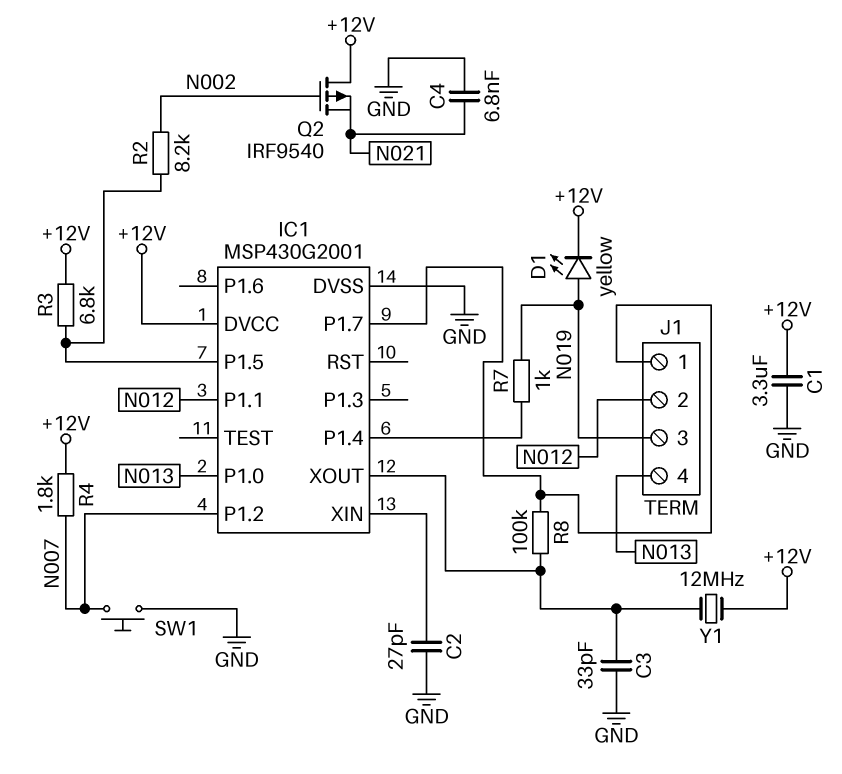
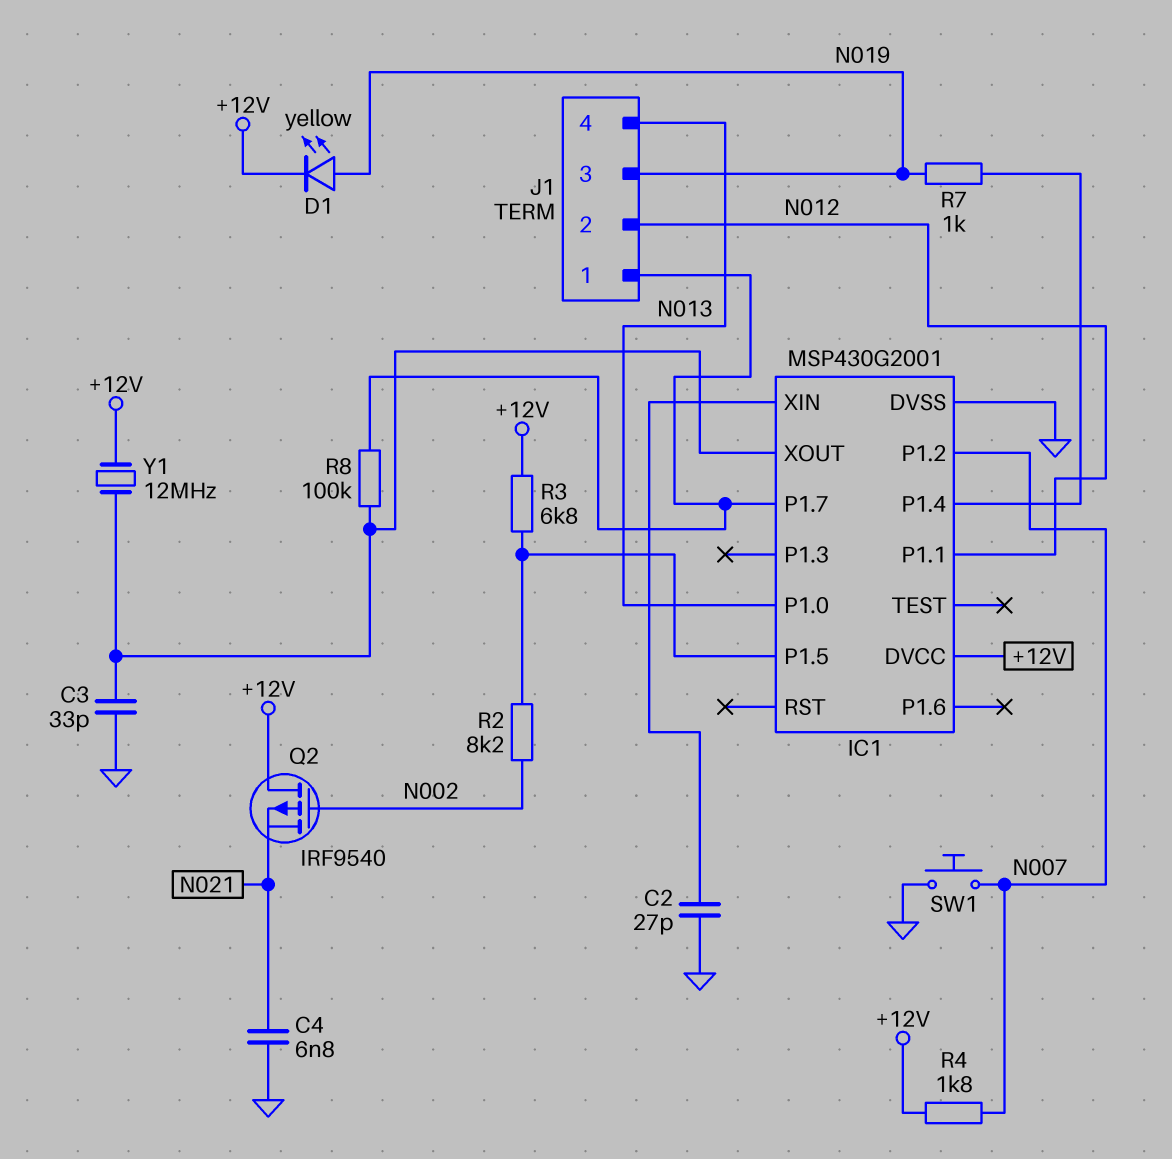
C1: 3.3uF (+12V, GND) -> none

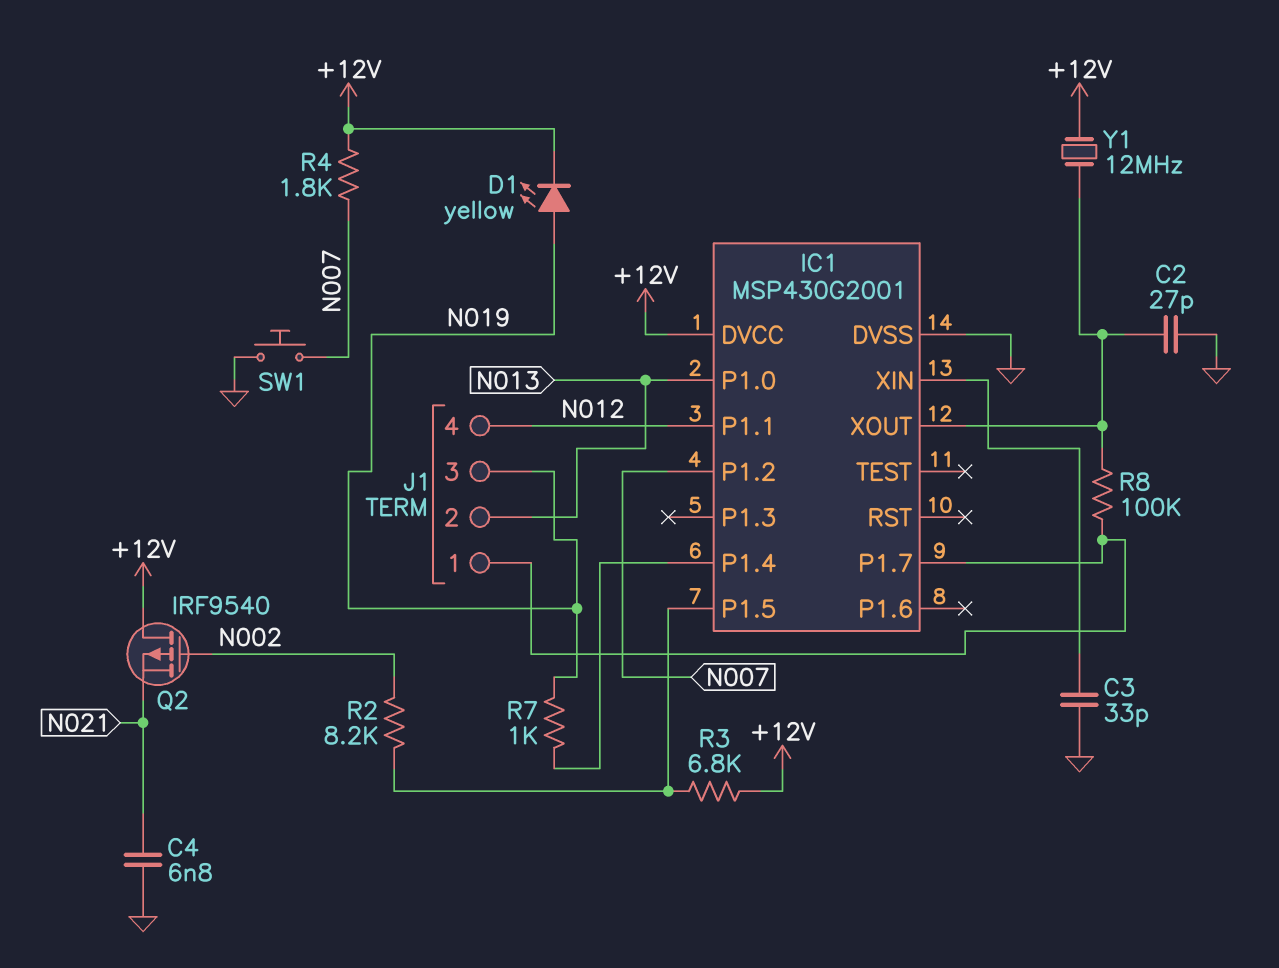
C2: 27pF (GND, IC1/XIN) -> 27pF (GND, IC1/XOUT)
C3: 33pF (GND, IC1/XOUT) -> 33pF (GND, IC1/XIN)
J1 pin 2: N012 -> N013
J1 pin 4: N013 -> N012

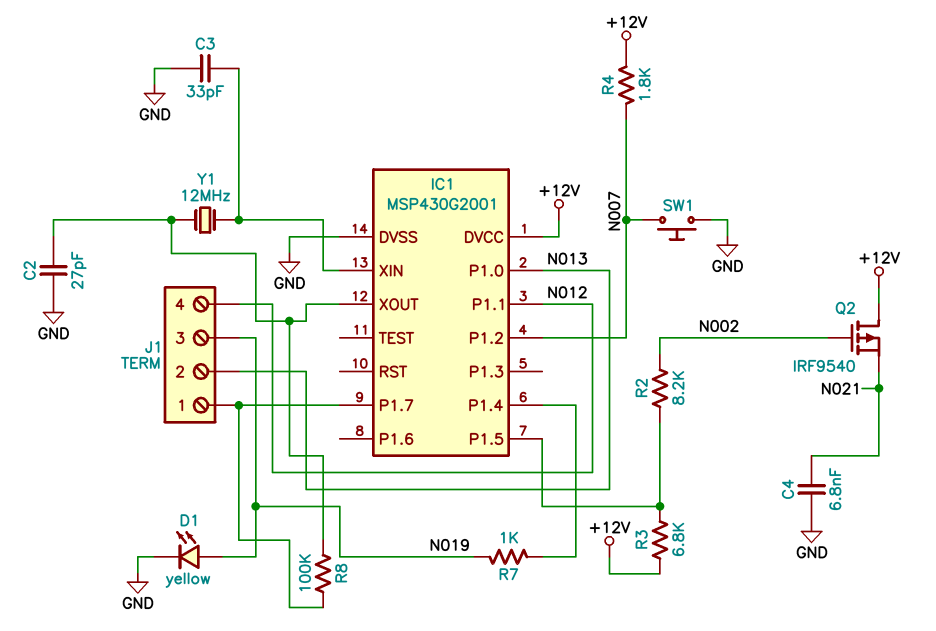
D1: LED yellow (A N019, K +12V) -> LED yellow (A N019, K GND)
Y1: 12MHz (+12V, IC1/XOUT) -> 12MHz (IC1/XIN, IC1/XOUT)

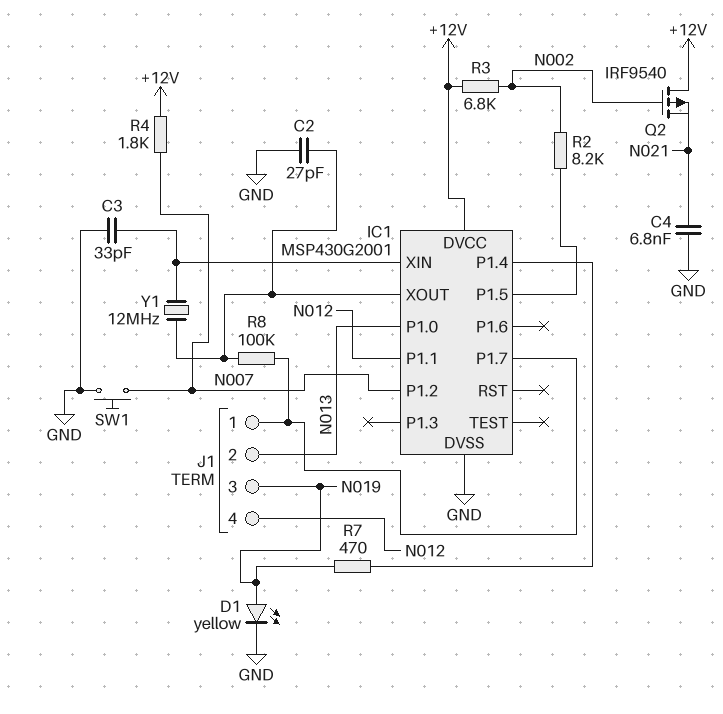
R3: 6.8k (+12V, IC1/P1.5) -> 6.8k (+12V, N002)
R7: 1k (IC1/P1.4, N019) -> 470 (IC1/P1.4, N019)

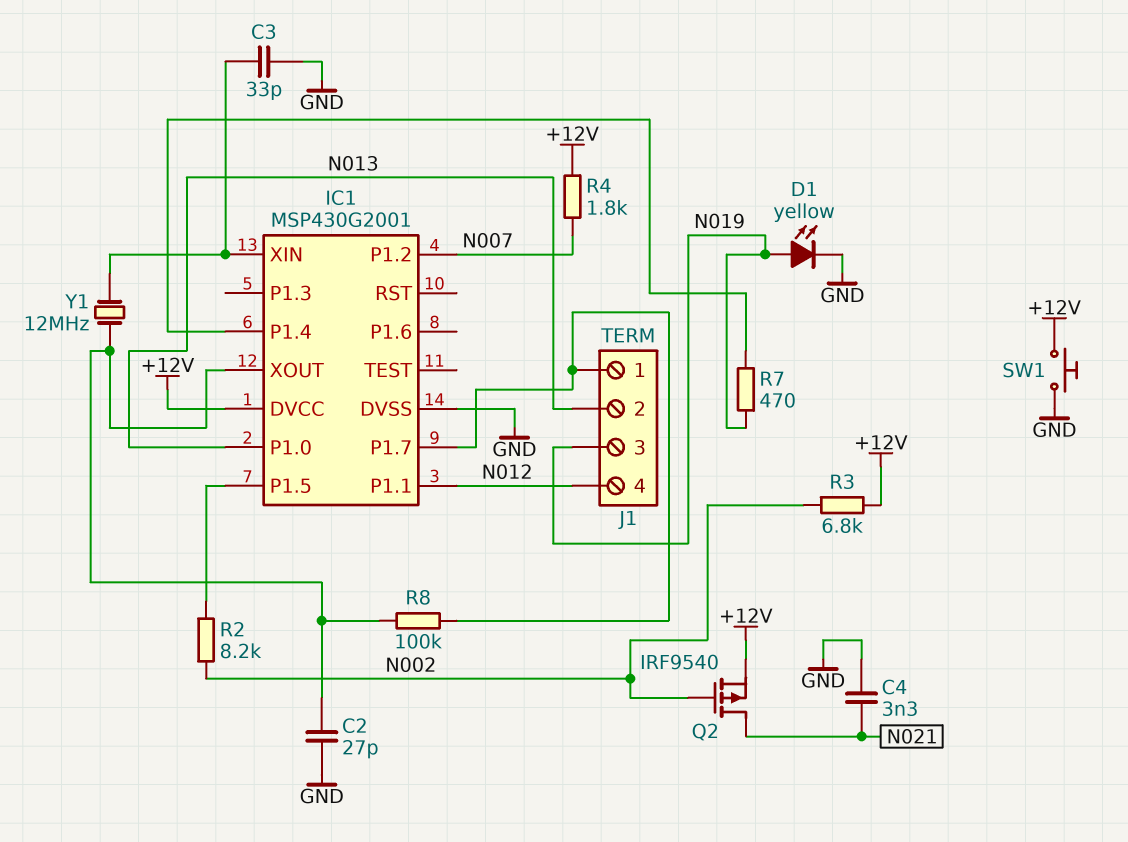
C4: 6.8nF (GND, N021) -> 3.3nF (GND, N021)
Q2: PMOS IRF9540 (G N002, D +12V, S N021) -> PMOS IRF9540 (G N002, D N021, S +12V)
SW1: button (GND, N007) -> button (+12V, GND)

